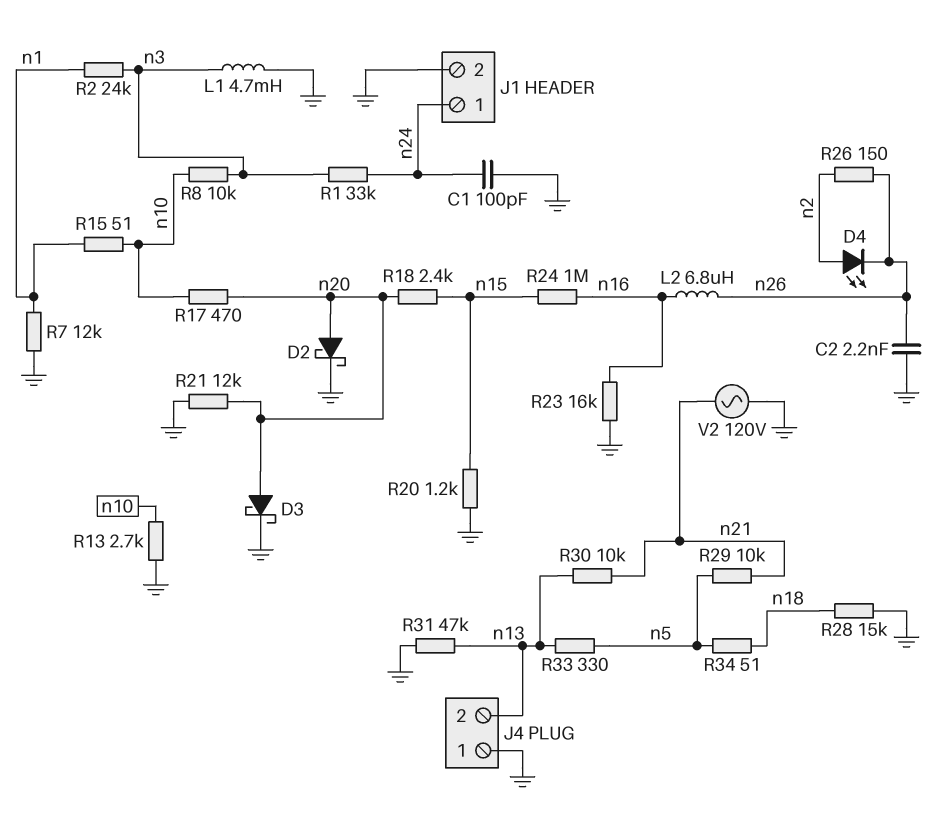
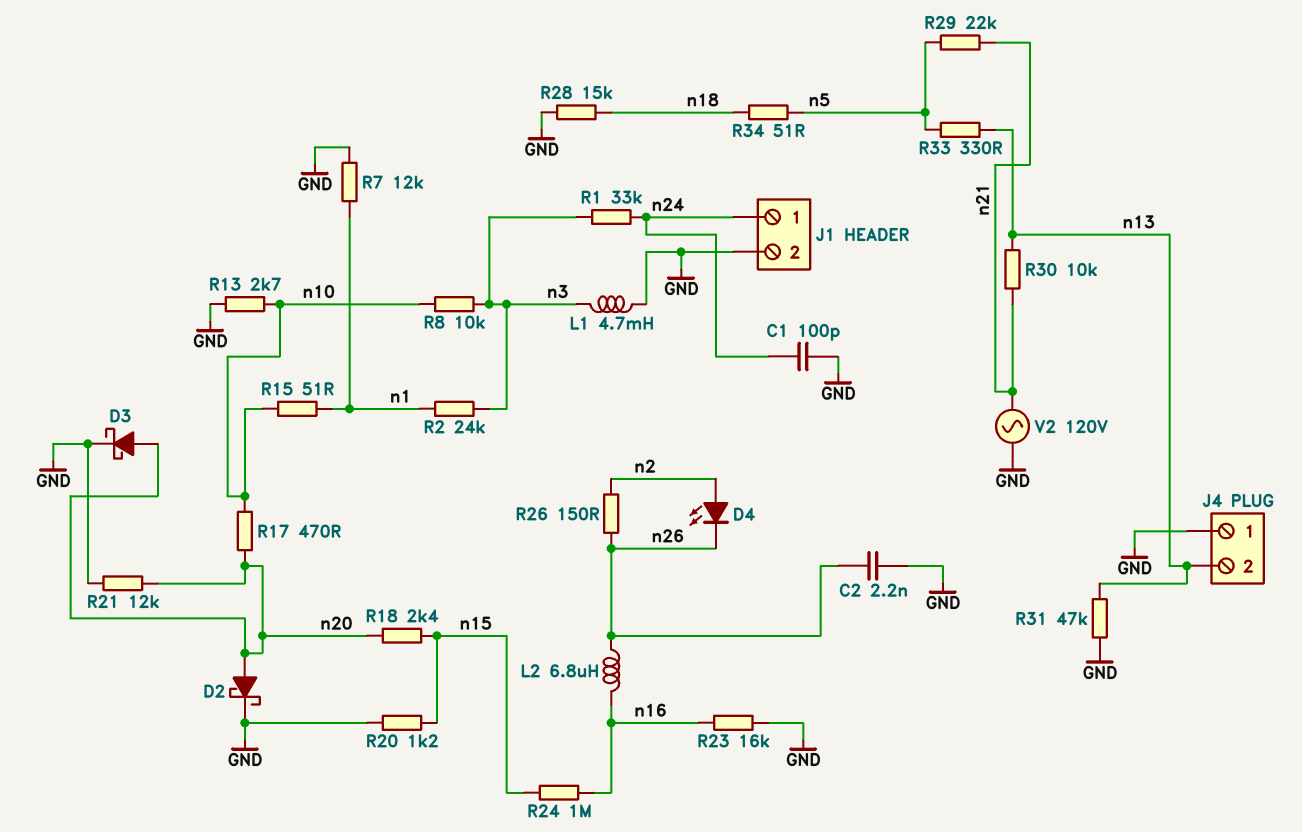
R29: 10k (n5, n21) -> 22k (n5, n21)

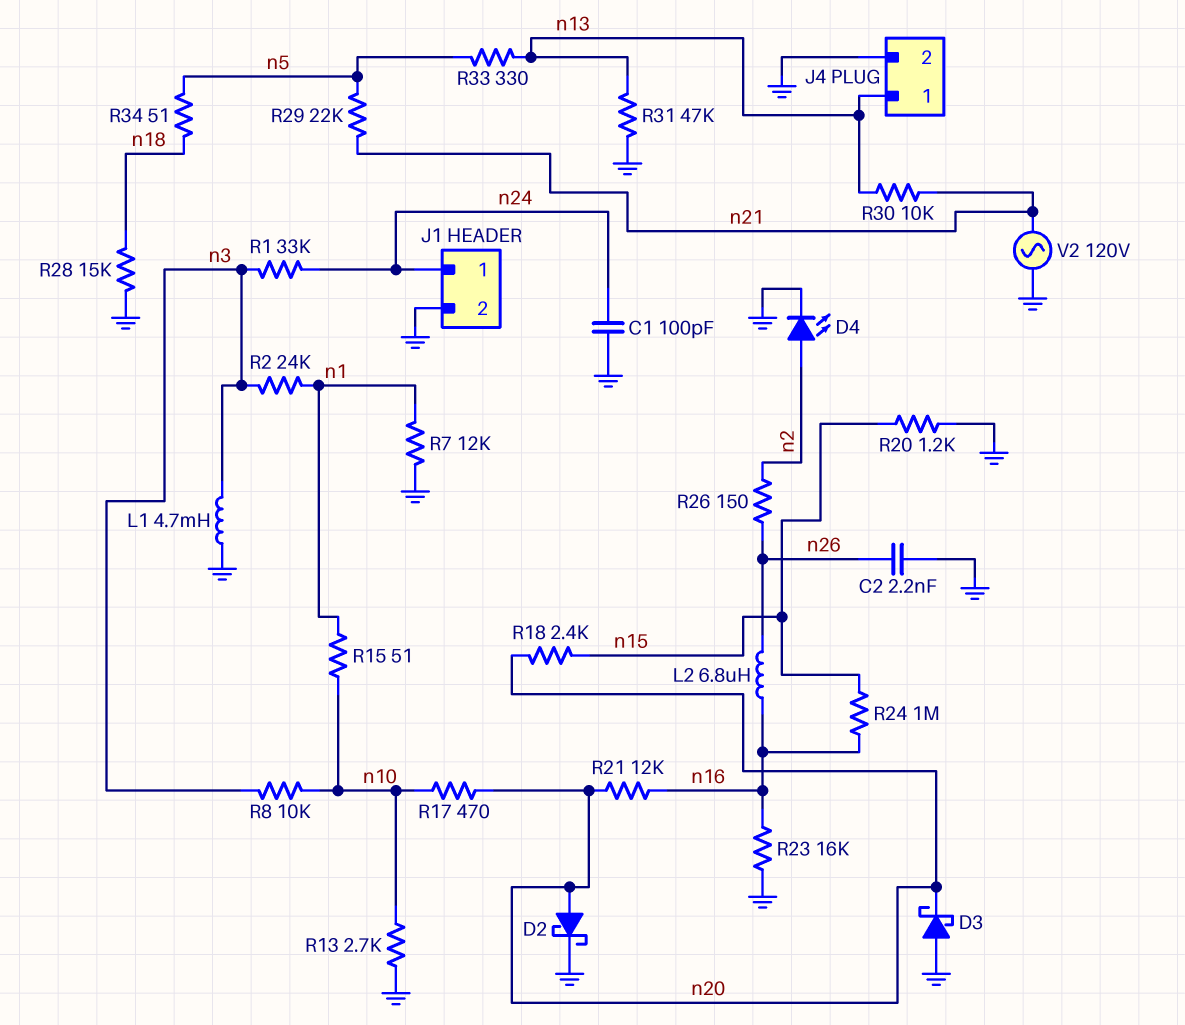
D3: schottky (A n20, K GND) -> schottky (A GND, K n20)
D4: LED (A n2, K n26) -> LED (A n2, K GND)
J4 pin 1: GND -> n13
J4 pin 2: n13 -> GND
R21: 12k (GND, n20) -> 12k (n16, n20)

